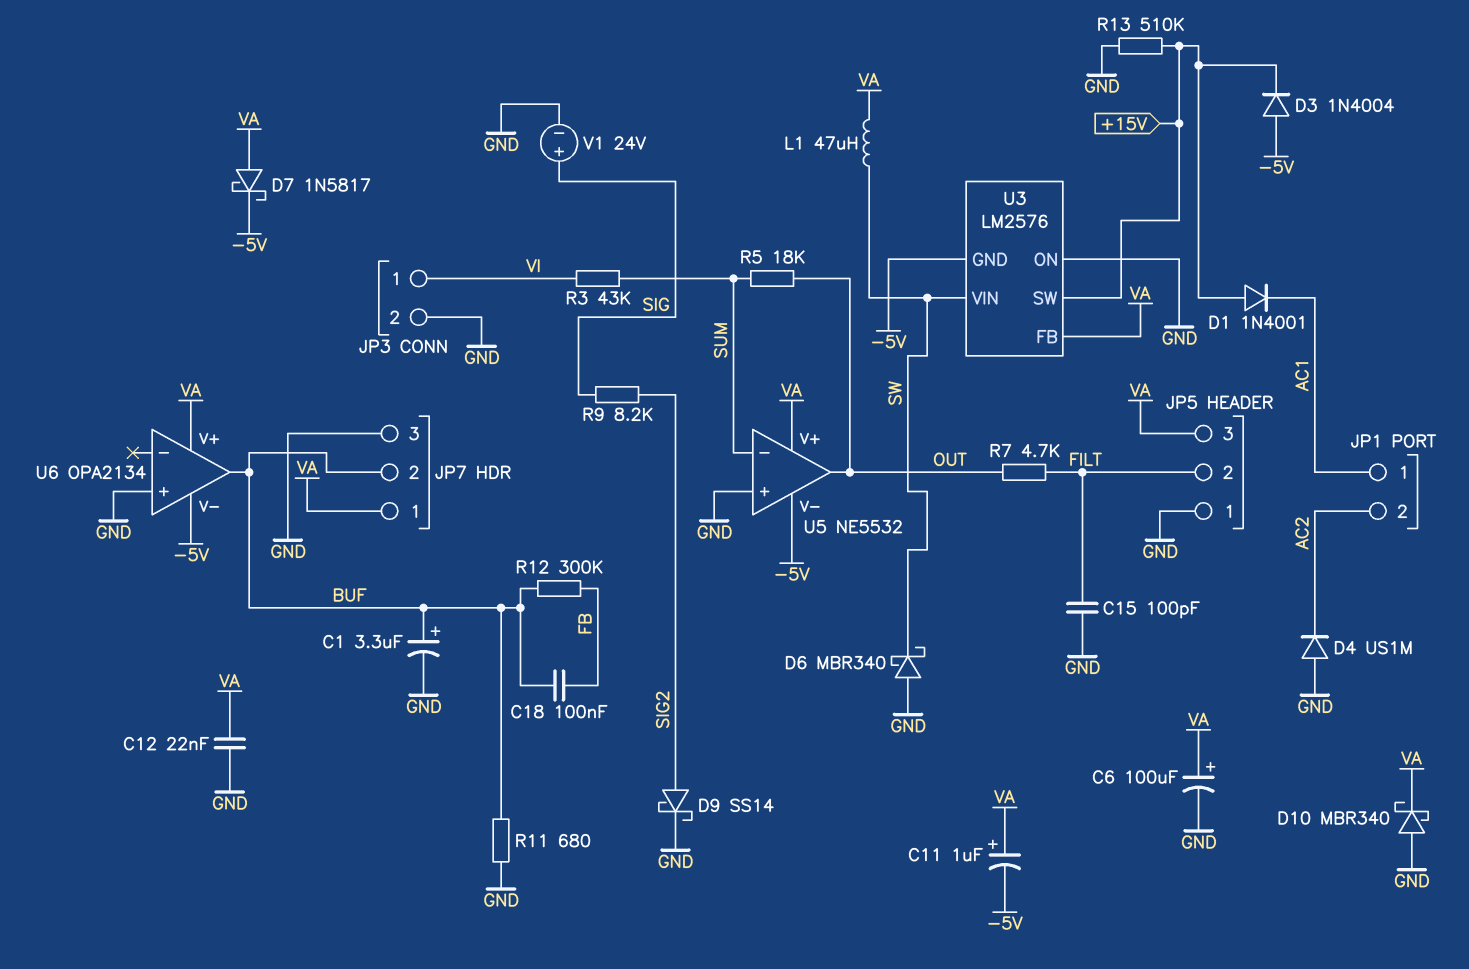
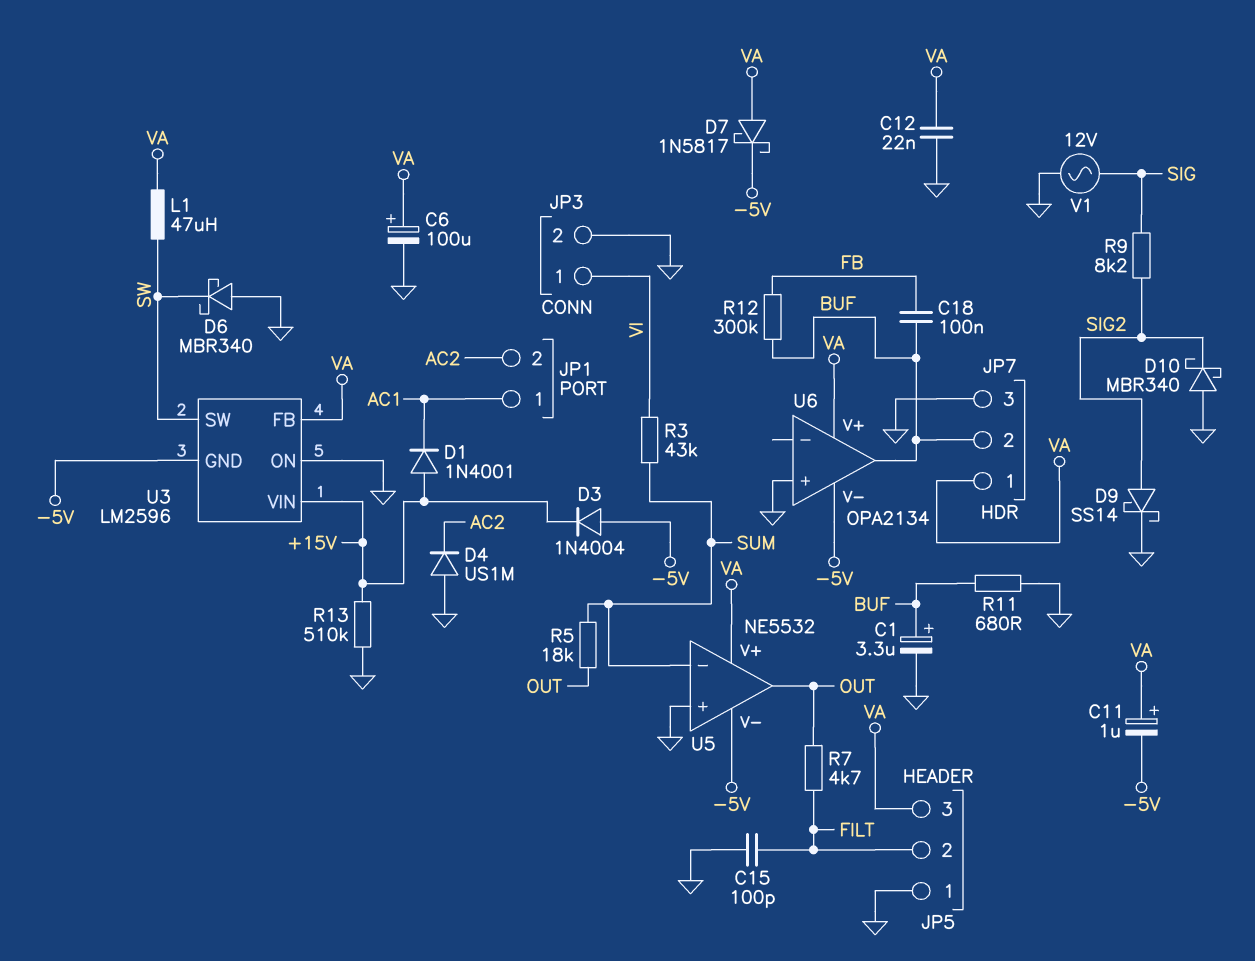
D10: schottky MBR340 (A GND, K VA) -> schottky MBR340 (A GND, K SIG2)
U3: LM2576 -> LM2596
U3 pin SW: +15V -> SW
U3 pin VIN: SW -> +15V
V1: 24V (plus SIG, minus GND) -> AC 12V (GND, SIG)

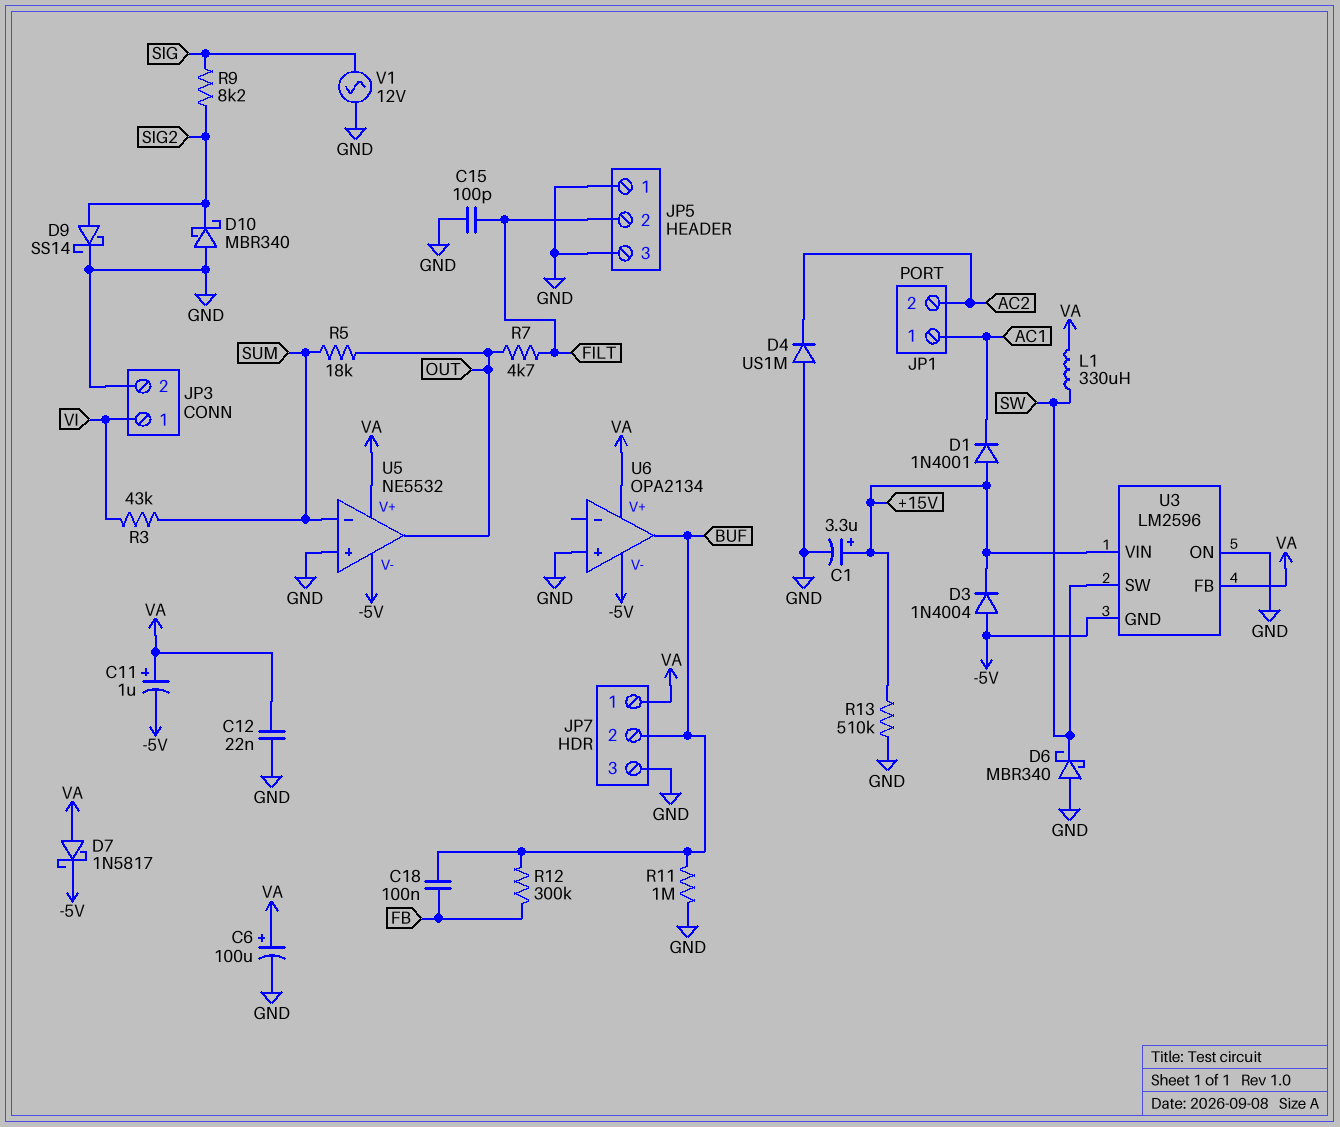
C1: 3.3uF (plus BUF, minus GND) -> 3.3uF (plus +15V, minus GND)
JP5 pin 3: VA -> GND
L1: 47uH (SW, VA) -> 330uH (SW, VA)
R11: 680 (BUF, GND) -> 1M (BUF, GND)

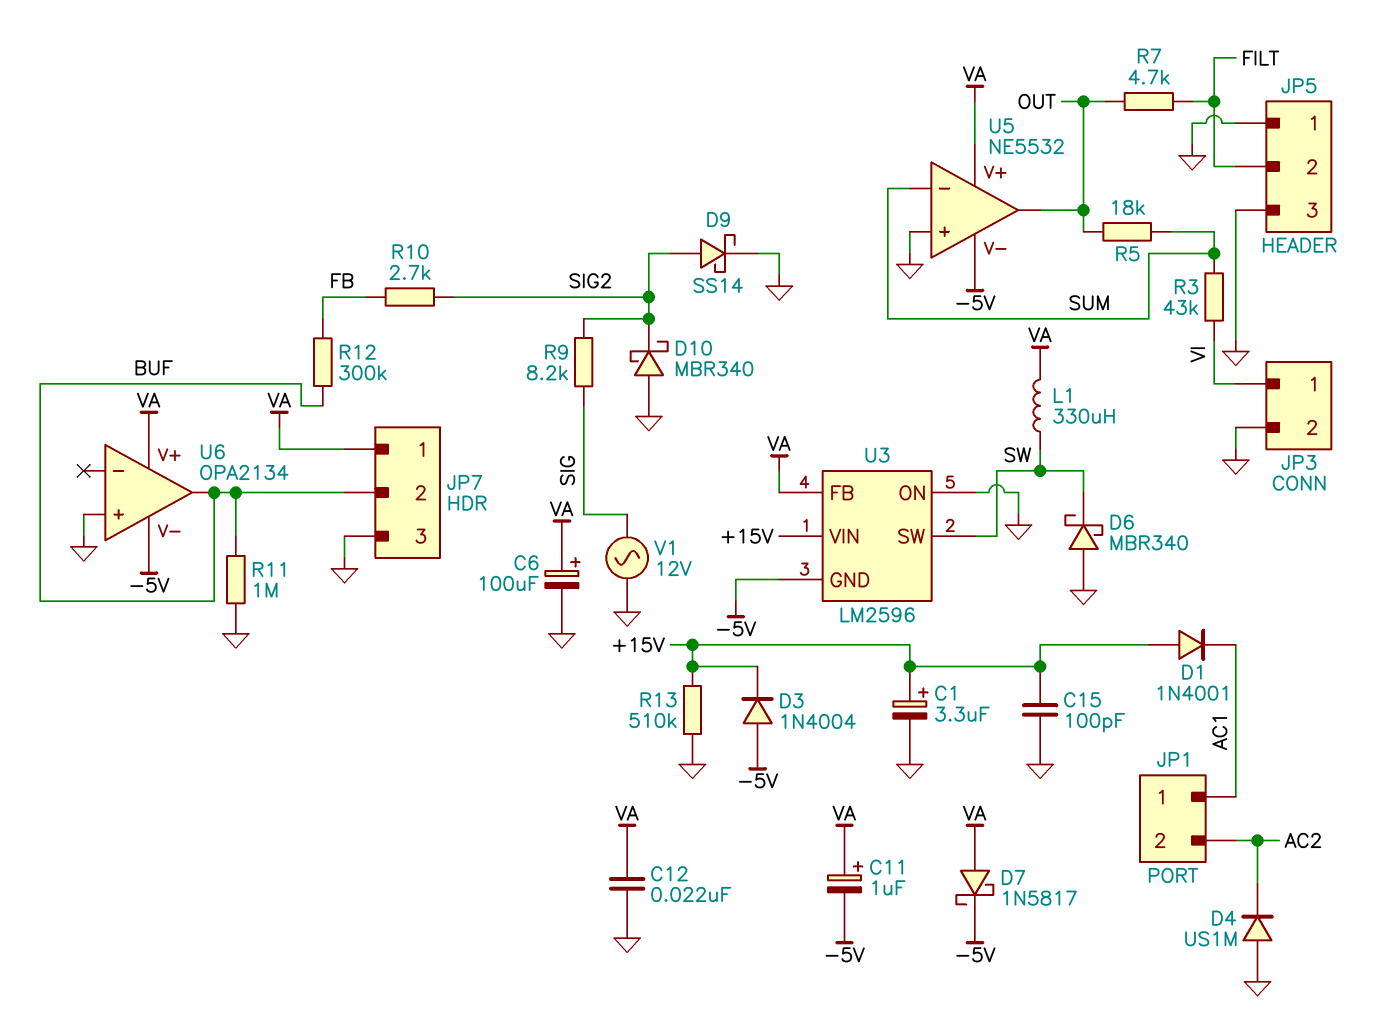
C15: 100pF (FILT, GND) -> 100pF (+15V, GND)
C18: 100nF (BUF, FB) -> none
R10: none -> 2.7k (FB, SIG2)

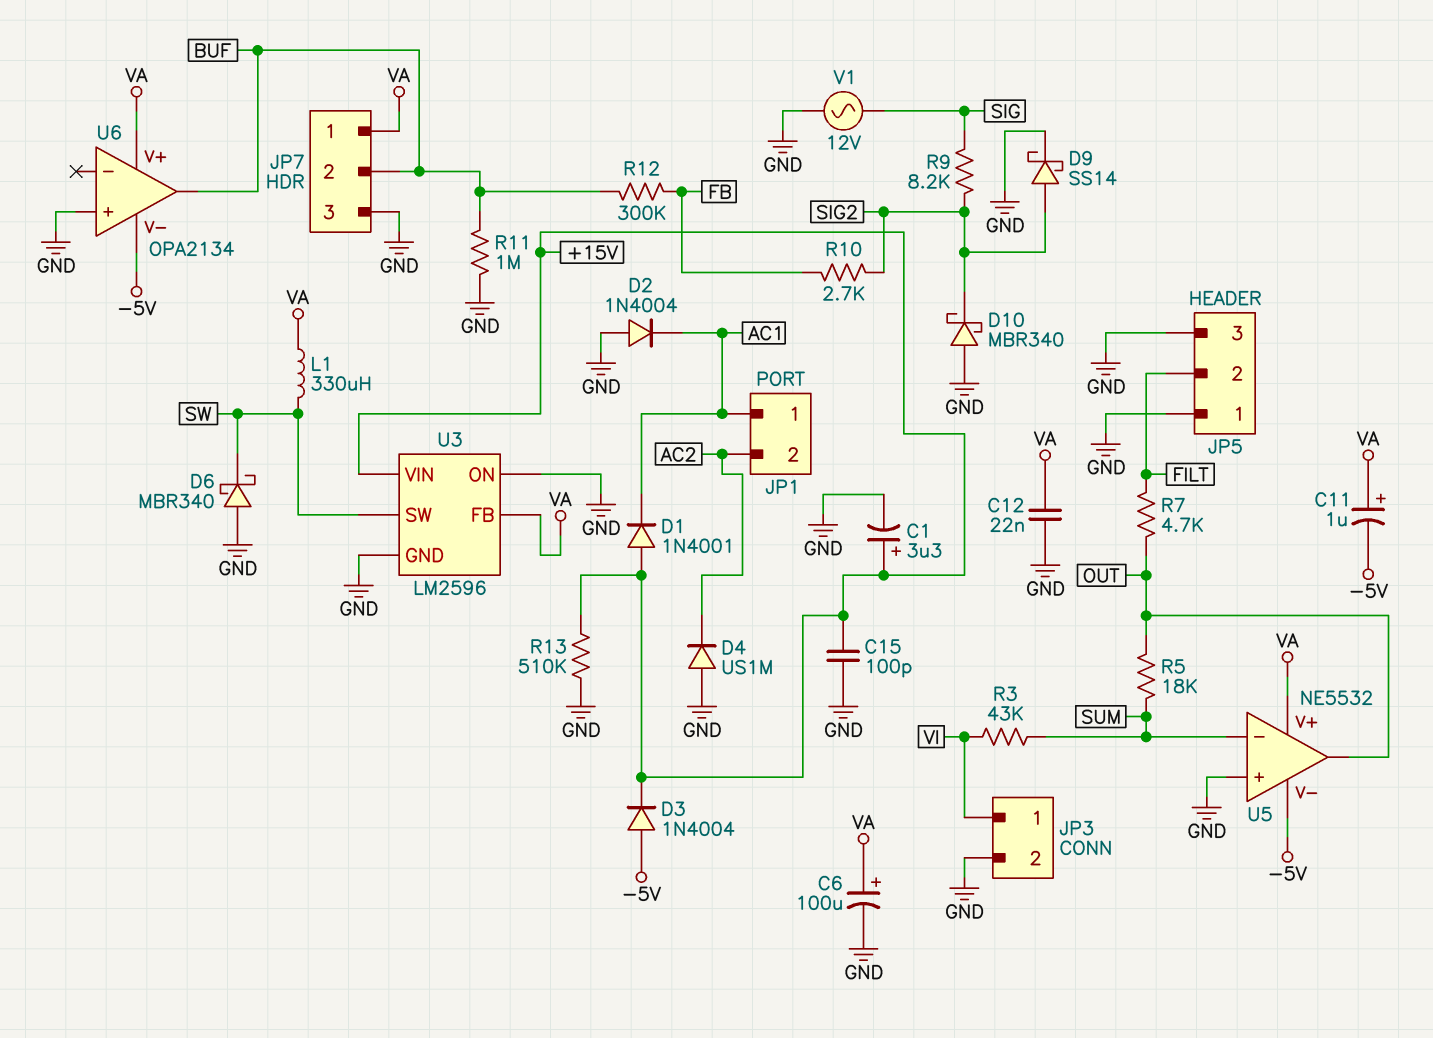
D2: none -> diode 1N4004 (A GND, K AC1)
D7: schottky 1N5817 (A VA, K -5V) -> none
U3 pin GND: -5V -> GND

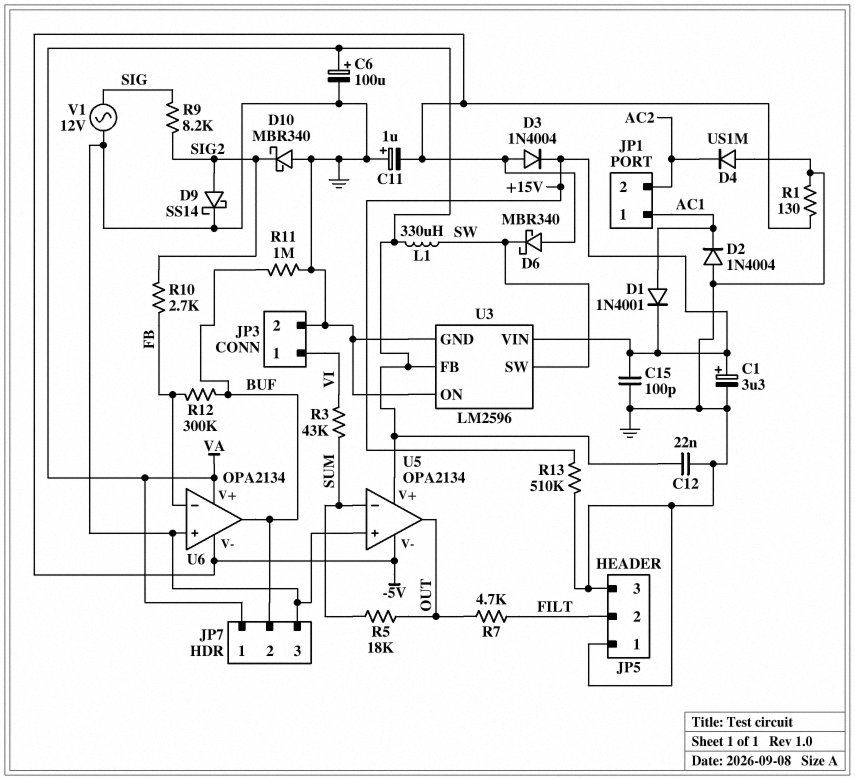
C11: 1uF (plus VA, minus -5V) -> 1uF (plus GND, minus -5V)
D1: diode 1N4001 (A +15V, K AC1) -> diode 1N4001 (A AC1, K +15V)
D6: schottky MBR340 (A GND, K SW) -> schottky MBR340 (A -5V, K SW)
R1: none -> 130 (-5V, GND)
U5: NE5532 -> OPA2134
U6 pin in-: none -> FB

